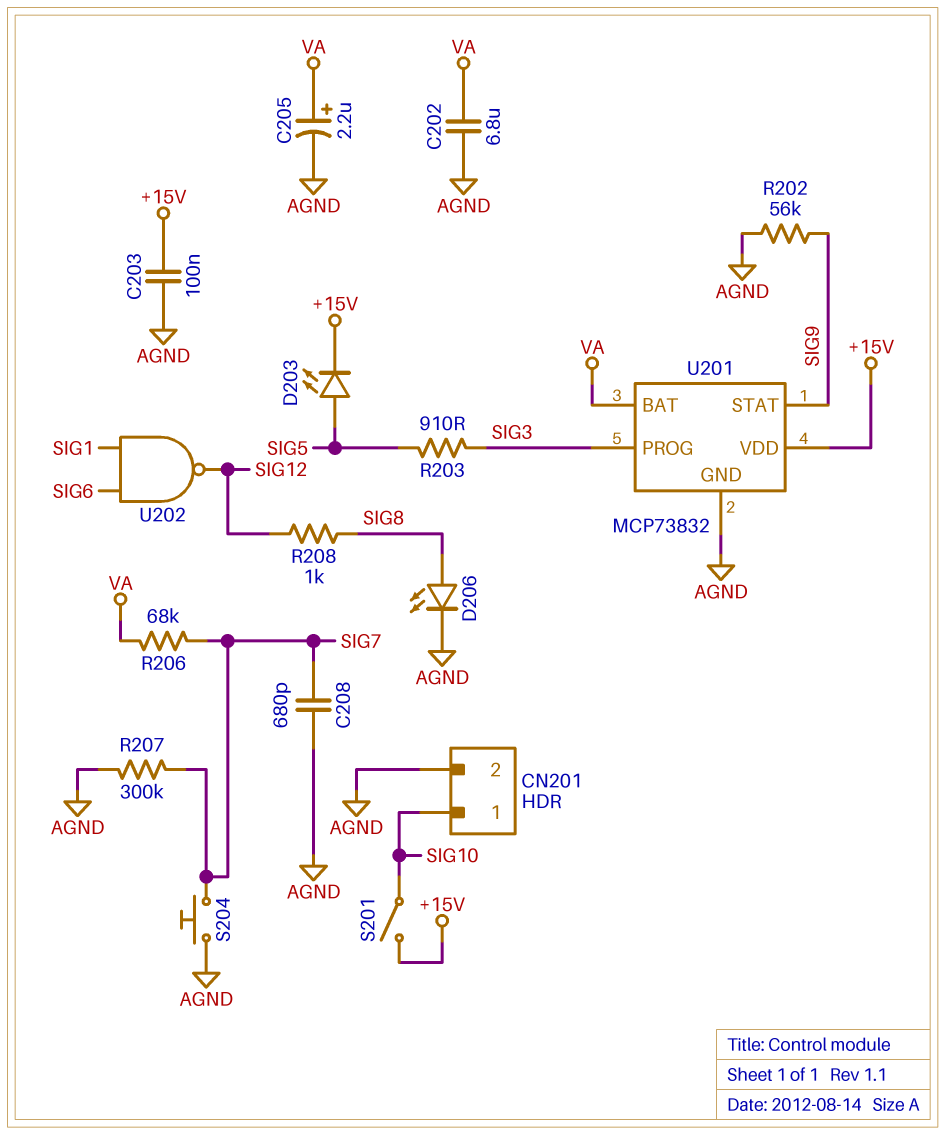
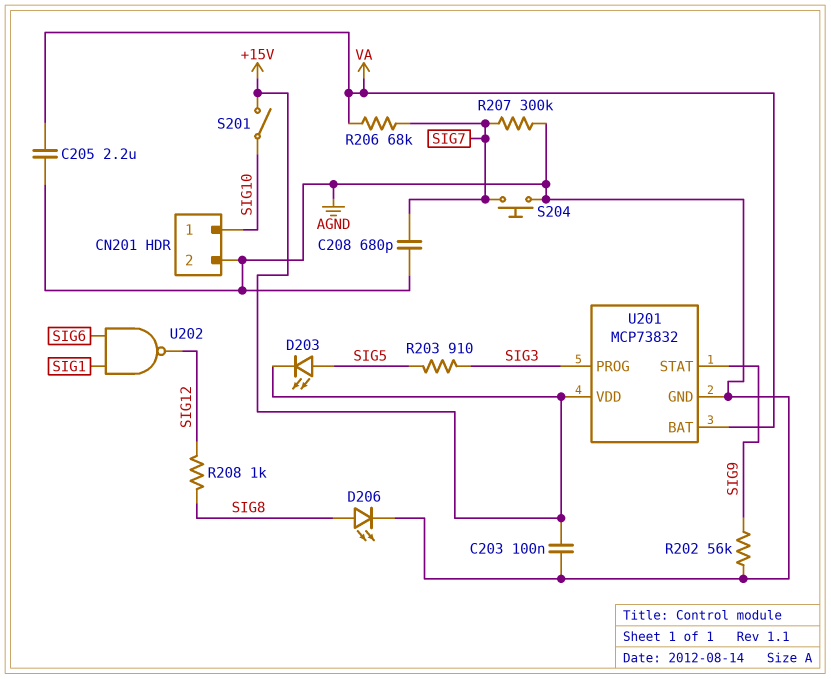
C202: 6.8uF (AGND, VA) -> none
C205: 2.2uF (plus VA, minus AGND) -> 2.2uF (AGND, VA)

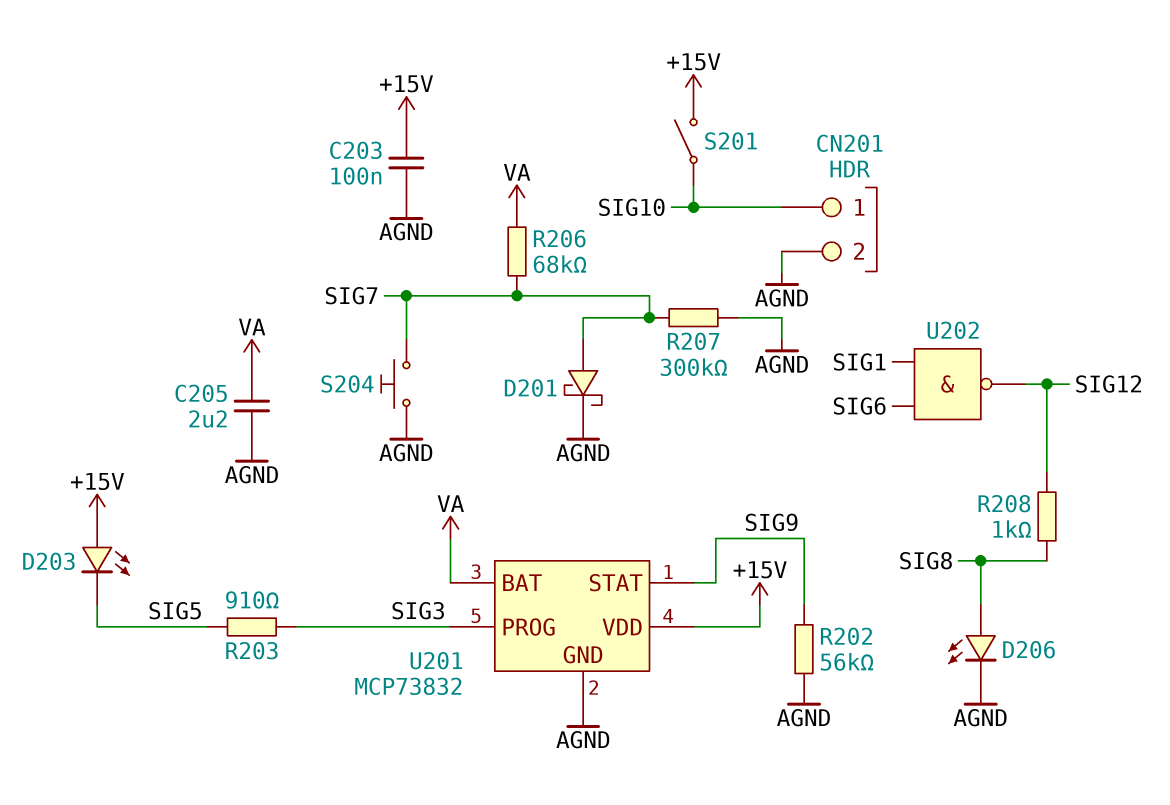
C208: 680pF (AGND, SIG7) -> none
D201: none -> schottky (A SIG7, K AGND)
D203: LED (A SIG5, K +15V) -> LED (A +15V, K SIG5)

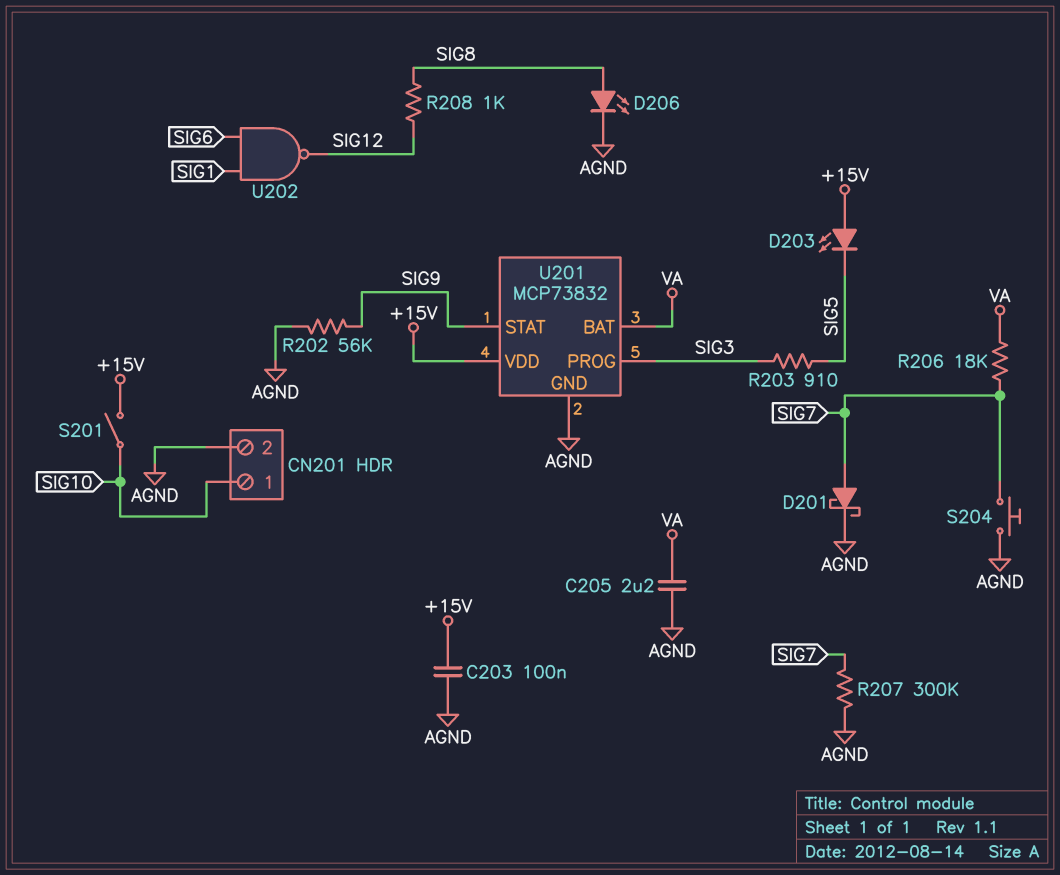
R206: 68k (SIG7, VA) -> 18k (SIG7, VA)

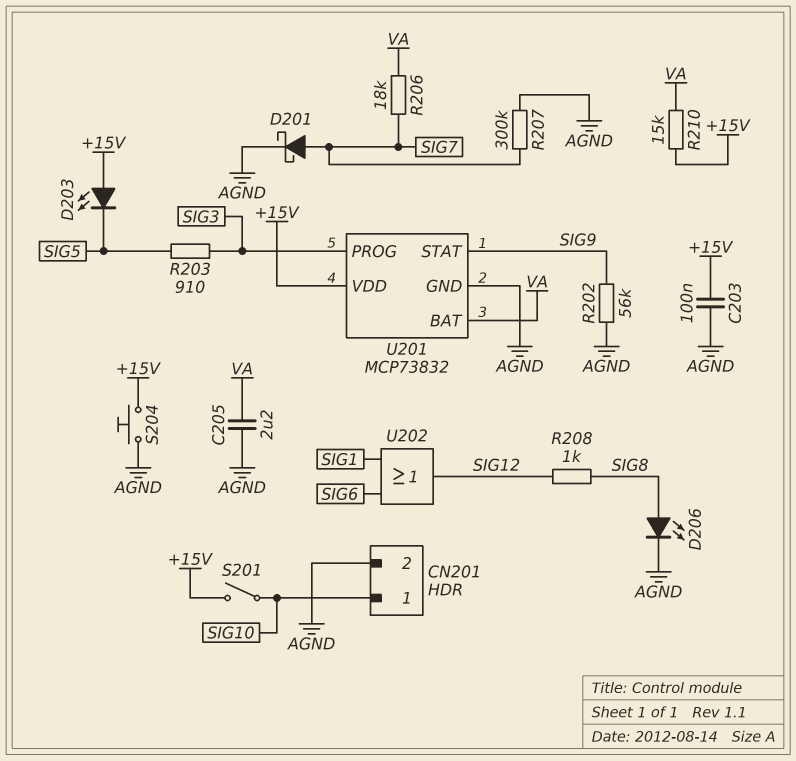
R210: none -> 15k (+15V, VA)
S204: button (AGND, SIG7) -> button (+15V, AGND)
U202: NAND (in SIG1, in SIG6, out SIG12) -> OR (in SIG1, in SIG6, out SIG12)

